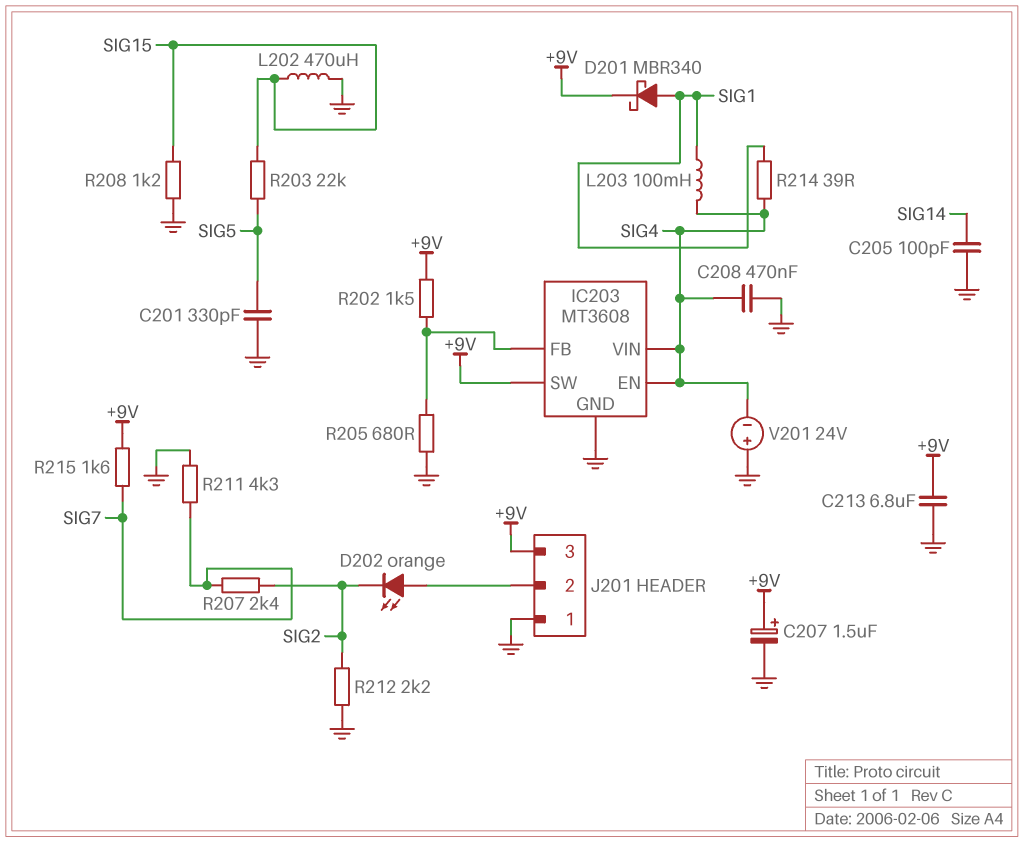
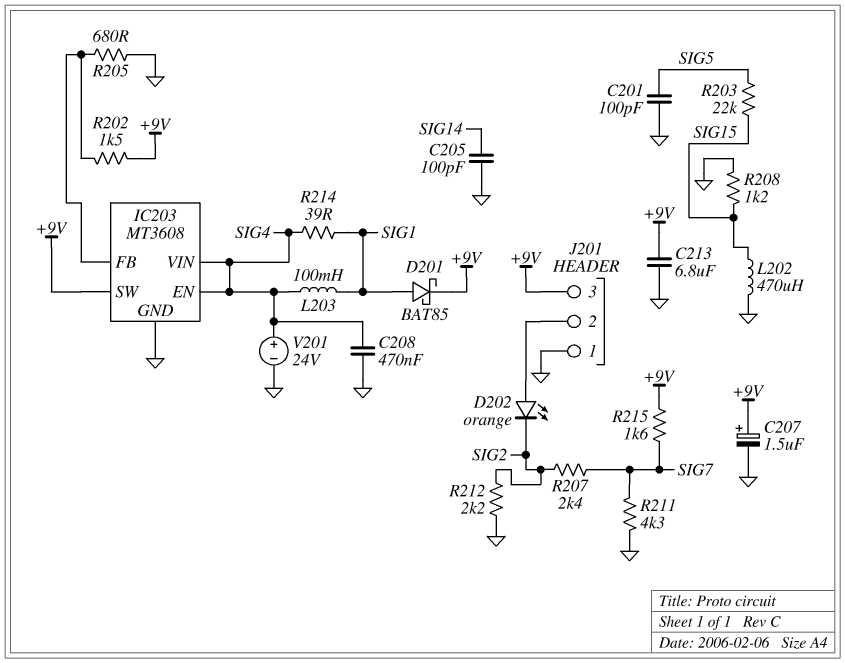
C201: 330pF (GND, SIG5) -> 100pF (GND, SIG5)
D201: schottky MBR340 (A SIG1, K +9V) -> schottky BAT85 (A SIG1, K +9V)
V201: 24V (plus GND, minus SIG4) -> 24V (plus SIG4, minus GND)

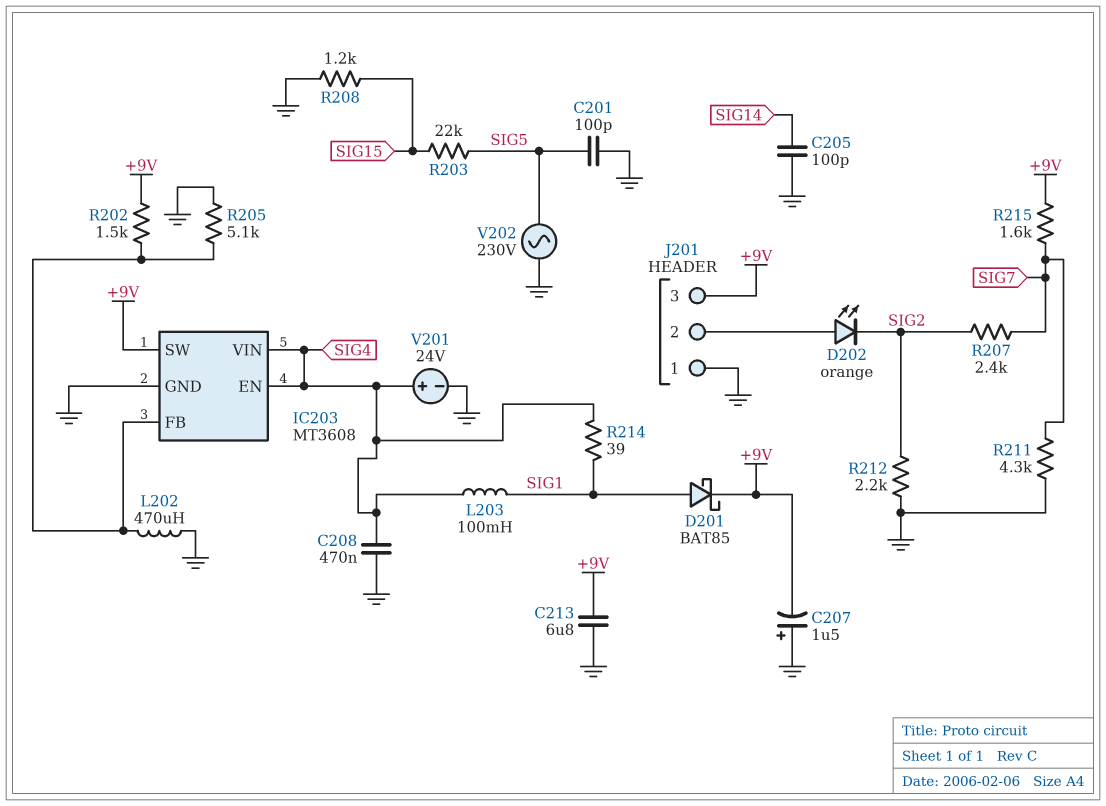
C207: 1.5uF (plus +9V, minus GND) -> 1.5uF (plus GND, minus +9V)
L202: 470uH (GND, SIG15) -> 470uH (GND, IC203/FB)
R205: 680 (GND, IC203/FB) -> 5.1k (GND, IC203/FB)
V202: none -> AC 230V (GND, SIG5)

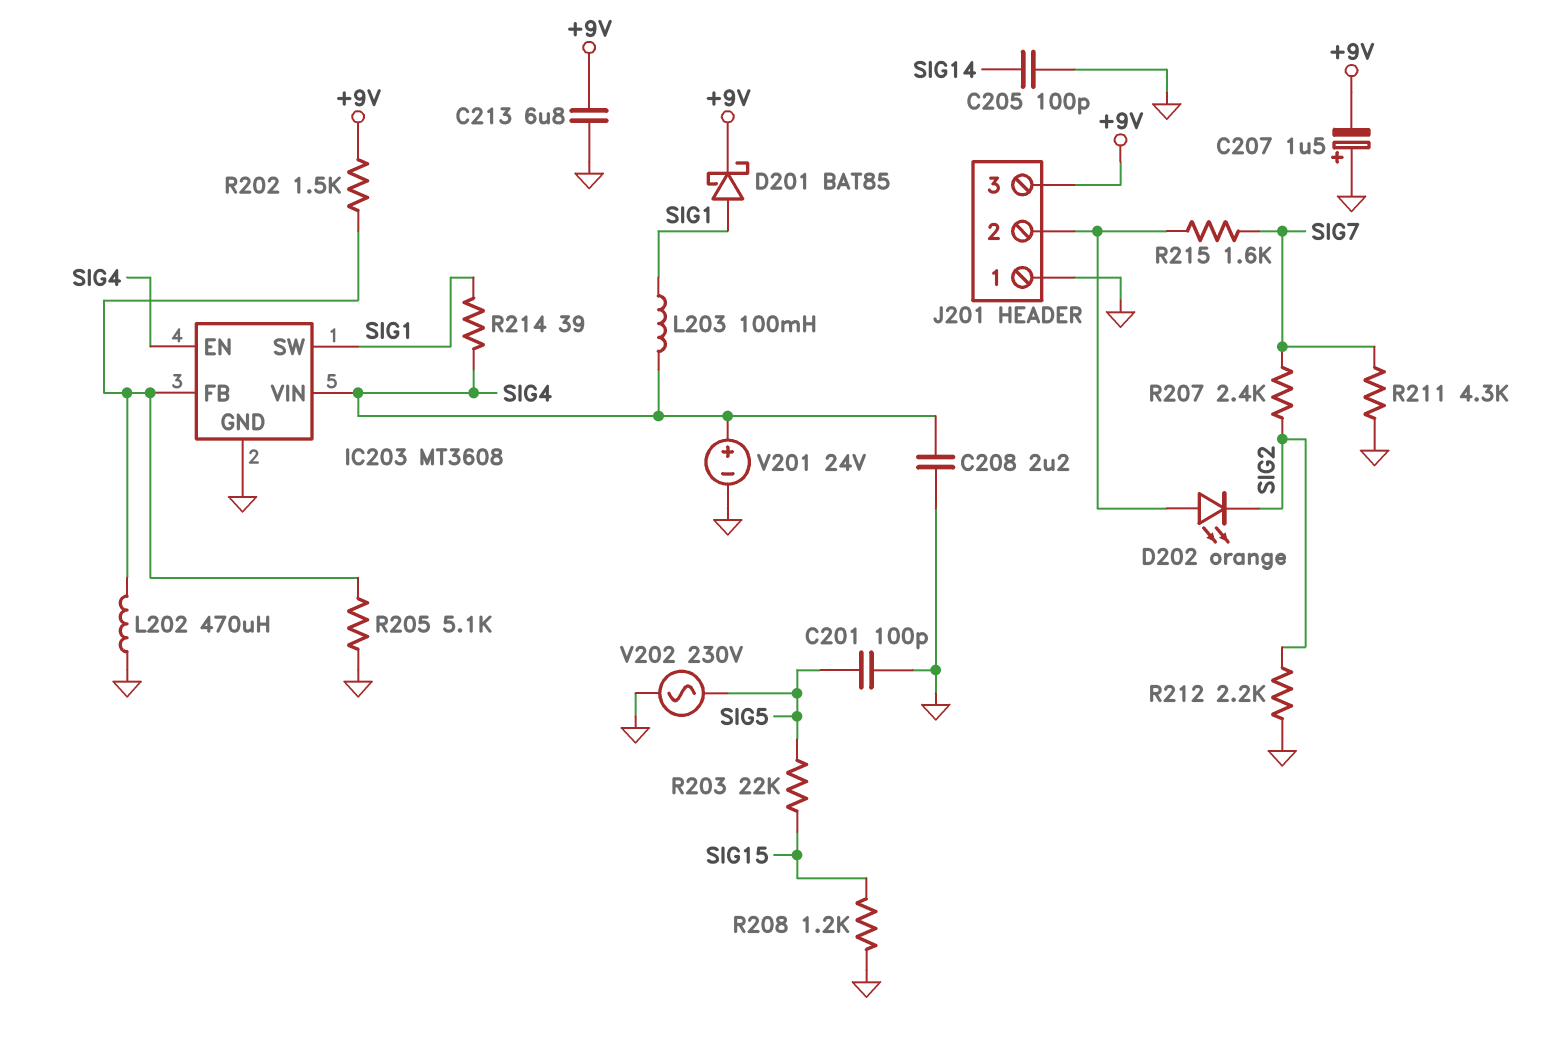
C208: 470nF (GND, SIG4) -> 2.2uF (GND, SIG4)
IC203 pin SW: +9V -> SIG1
R215: 1.6k (+9V, SIG7) -> 1.6k (J201/2, SIG7)

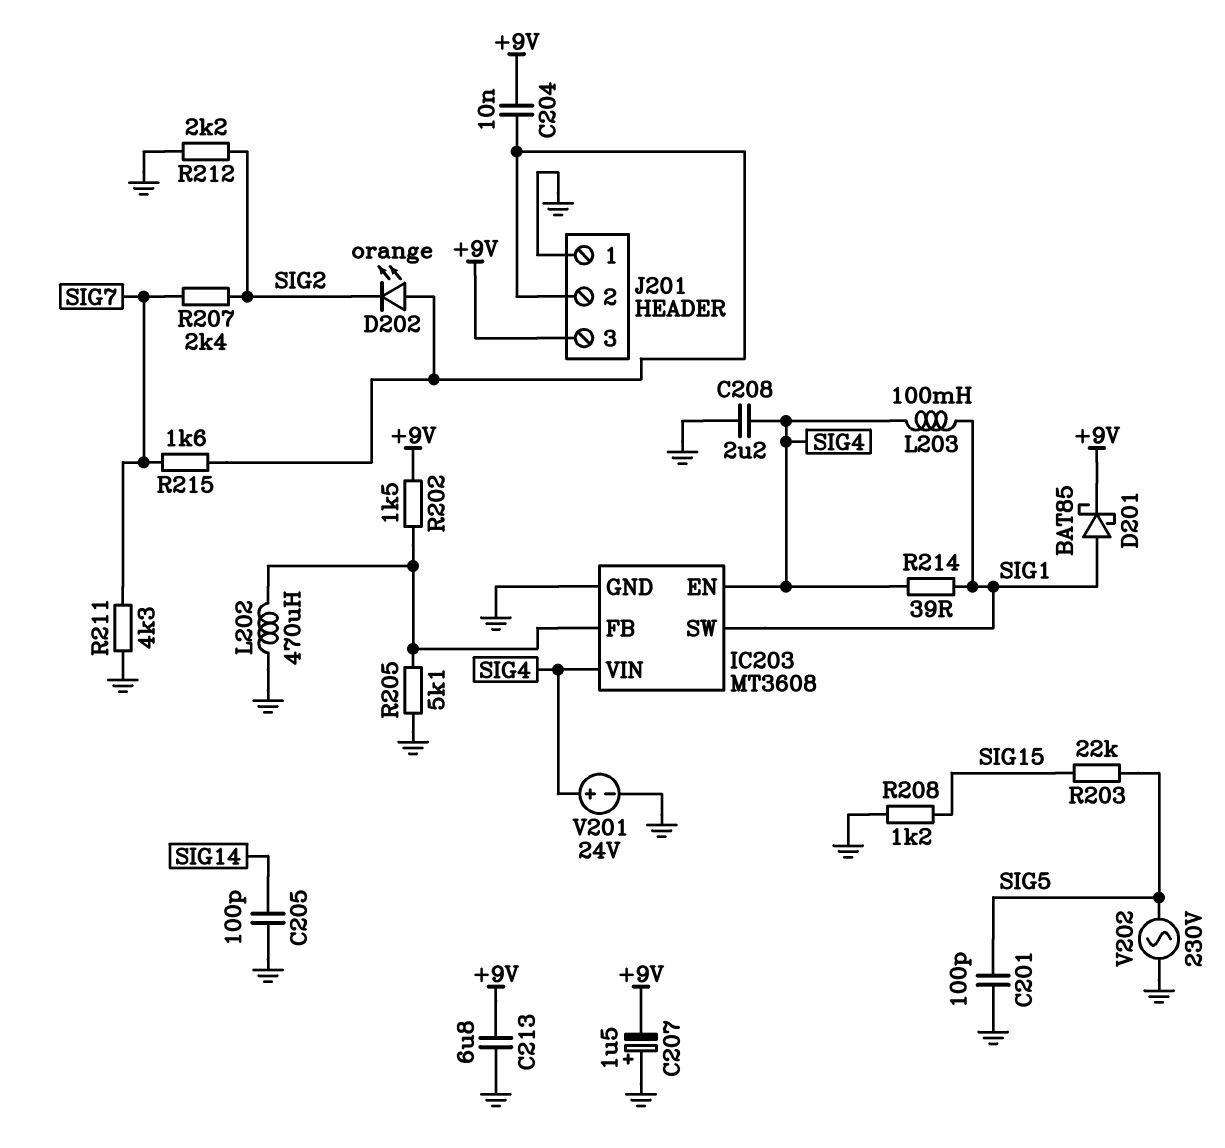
C204: none -> 10nF (+9V, J201/2)

